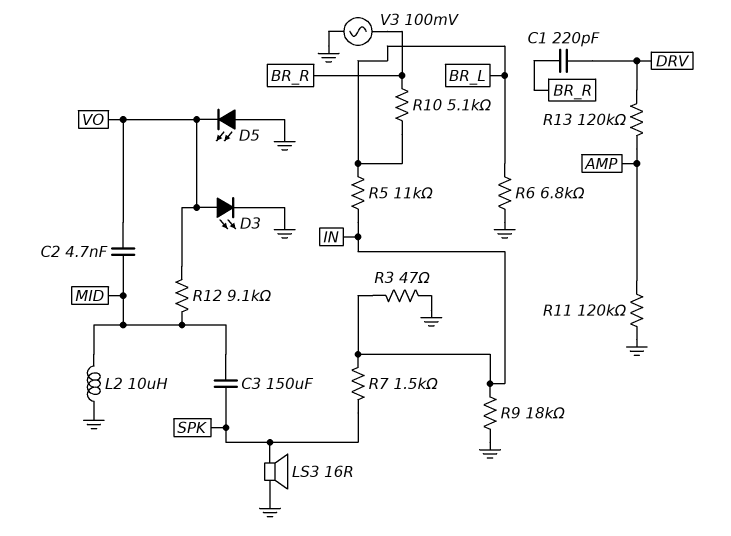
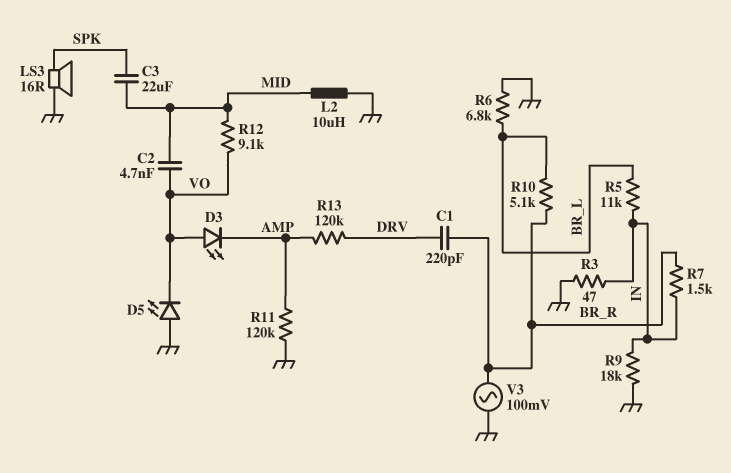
C3: 150uF (MID, SPK) -> 22uF (MID, SPK)
D3: LED (A VO, K GND) -> LED (A VO, K AMP)
R7: 1.5k (IN, SPK) -> 1.5k (BR_R, IN)

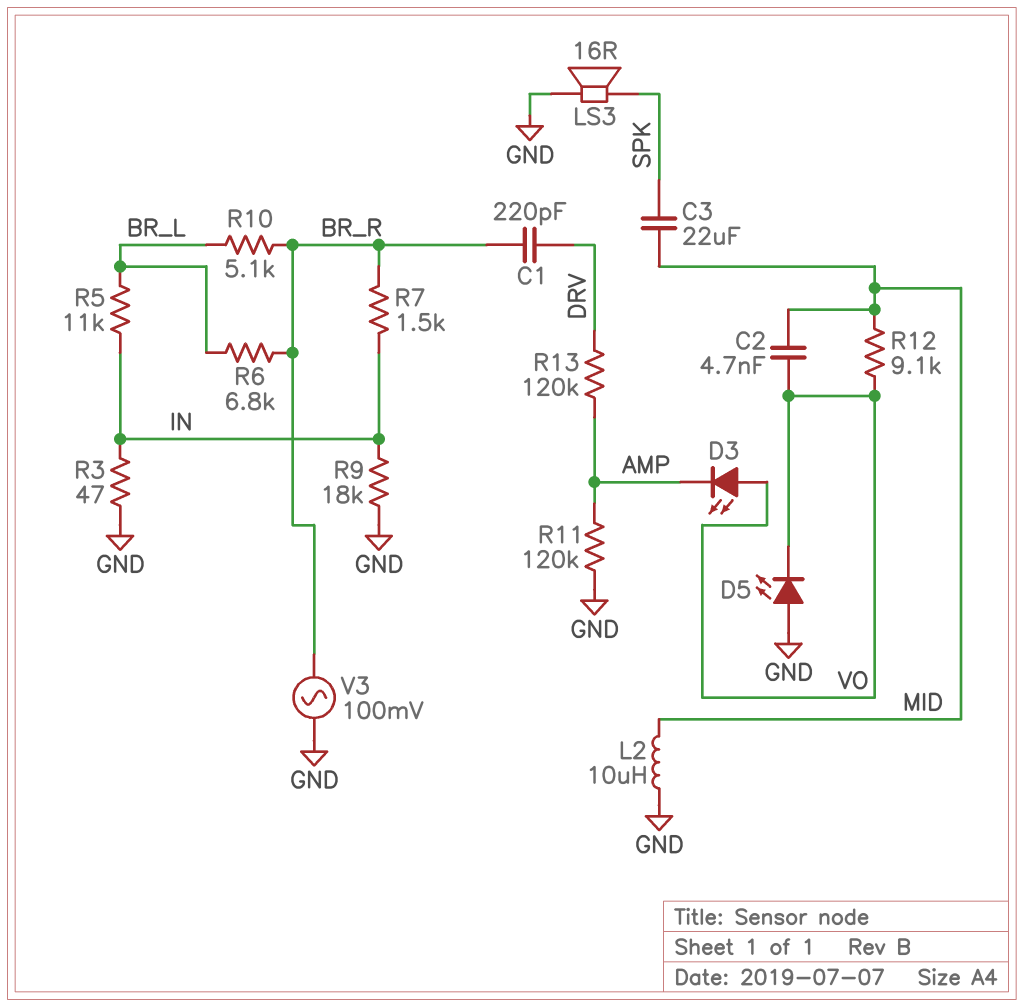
R6: 6.8k (BR_L, GND) -> 6.8k (BR_L, BR_R)

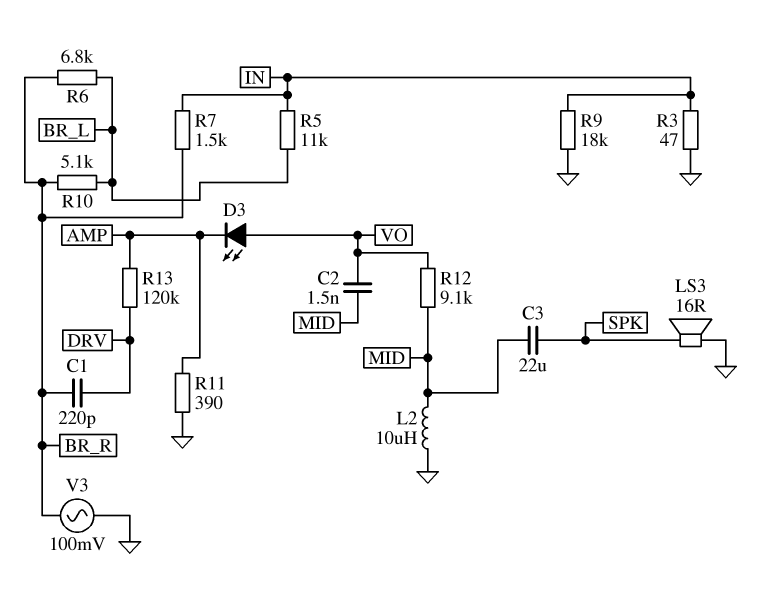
C2: 4.7nF (MID, VO) -> 1.5nF (MID, VO)
D5: LED (A GND, K VO) -> none
R11: 120k (AMP, GND) -> 390 (AMP, GND)

